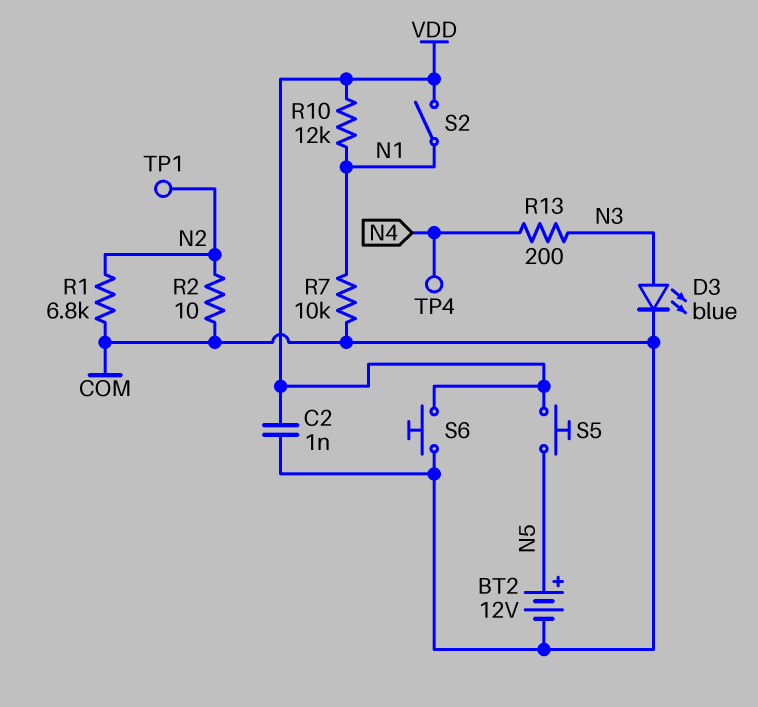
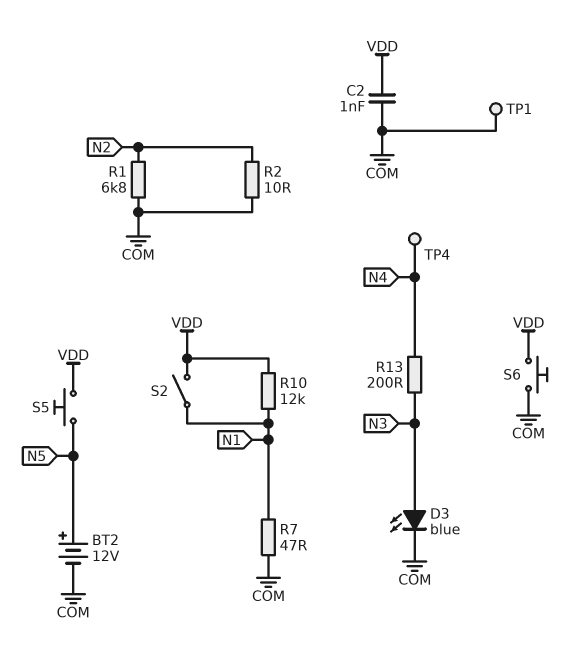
R7: 10k (COM, N1) -> 47 (COM, N1)
TP1: test point (N2) -> test point (COM)

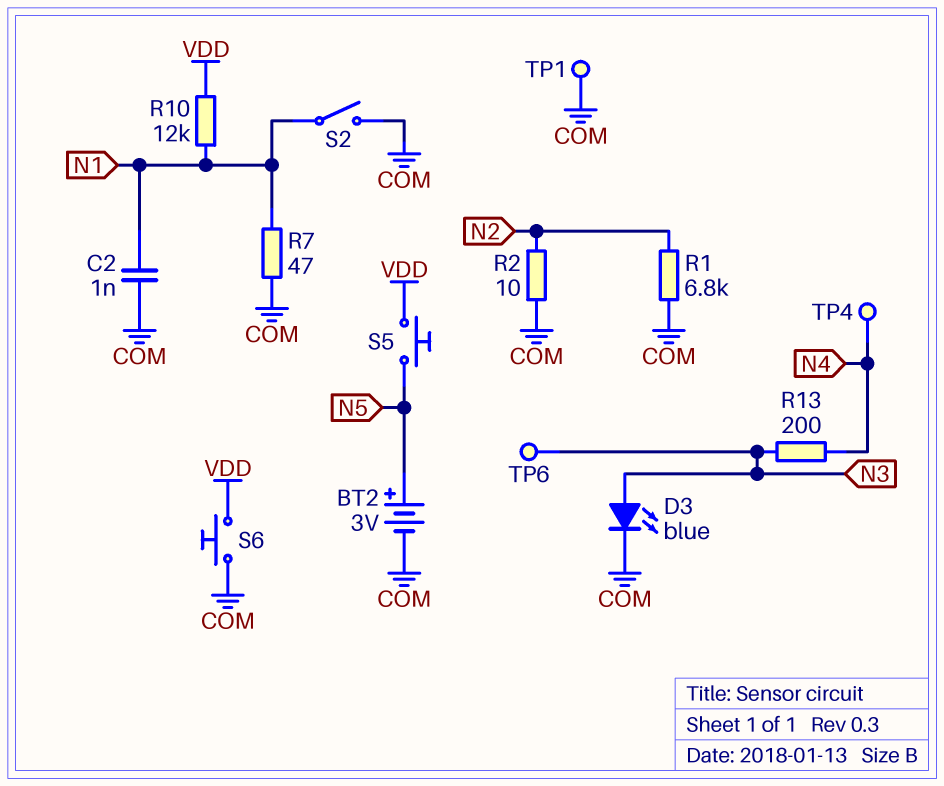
BT2: 12V (plus N5, minus COM) -> 3V (plus N5, minus COM)
C2: 1nF (COM, VDD) -> 1nF (COM, N1)
S2: switch (N1, VDD) -> switch (COM, N1)
TP6: none -> test point (N3)

